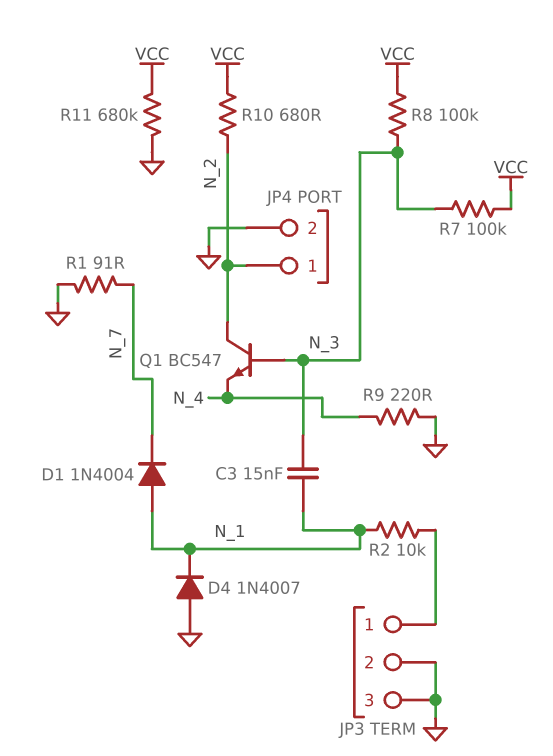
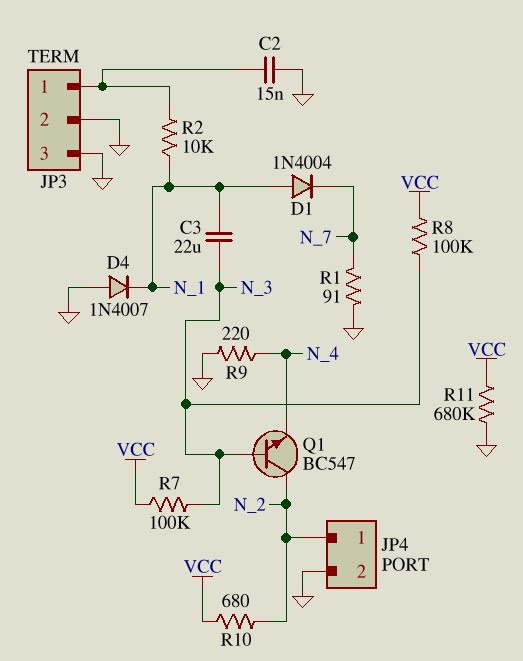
C2: none -> 15nF (GND, JP3/1)
C3: 15nF (N_1, N_3) -> 22uF (N_1, N_3)

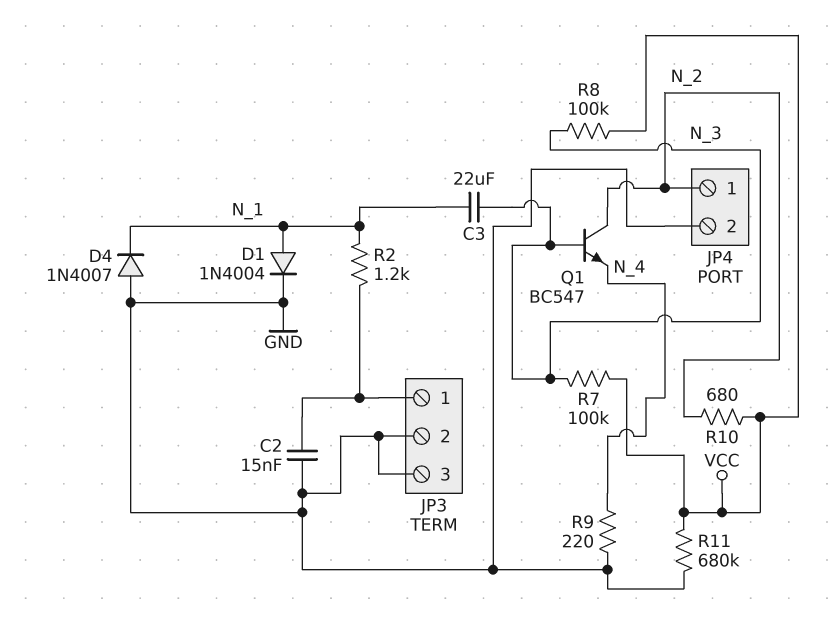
D1: diode 1N4004 (A N_1, K N_7) -> diode 1N4004 (A N_1, K GND)
R1: 91 (GND, N_7) -> none
R2: 10k (JP3/1, N_1) -> 1.2k (JP3/1, N_1)

